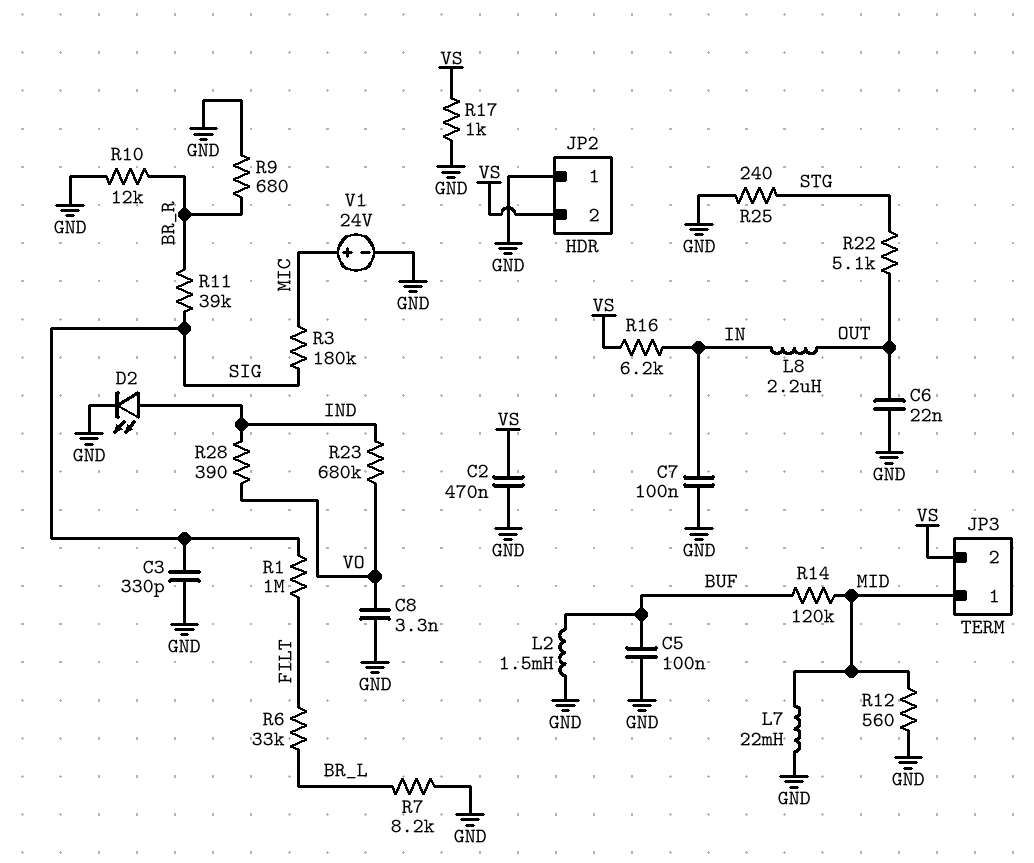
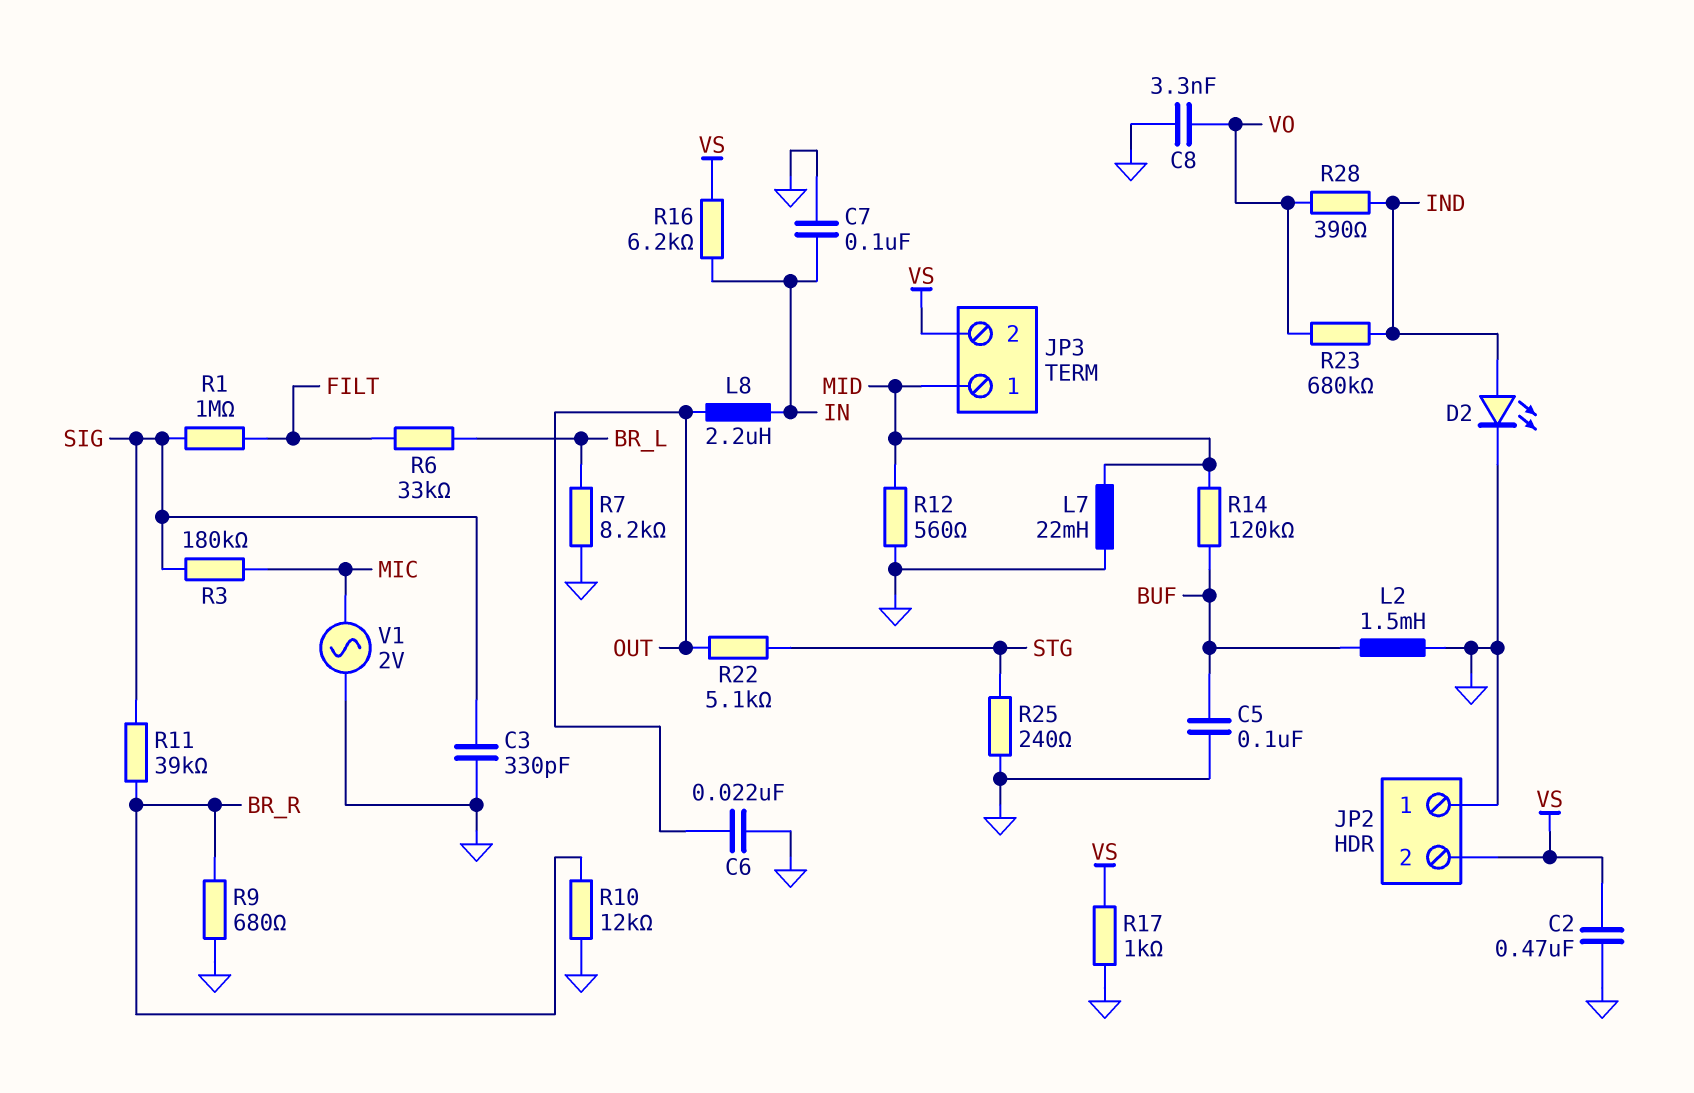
V1: 24V (plus MIC, minus GND) -> AC 2V (GND, MIC)

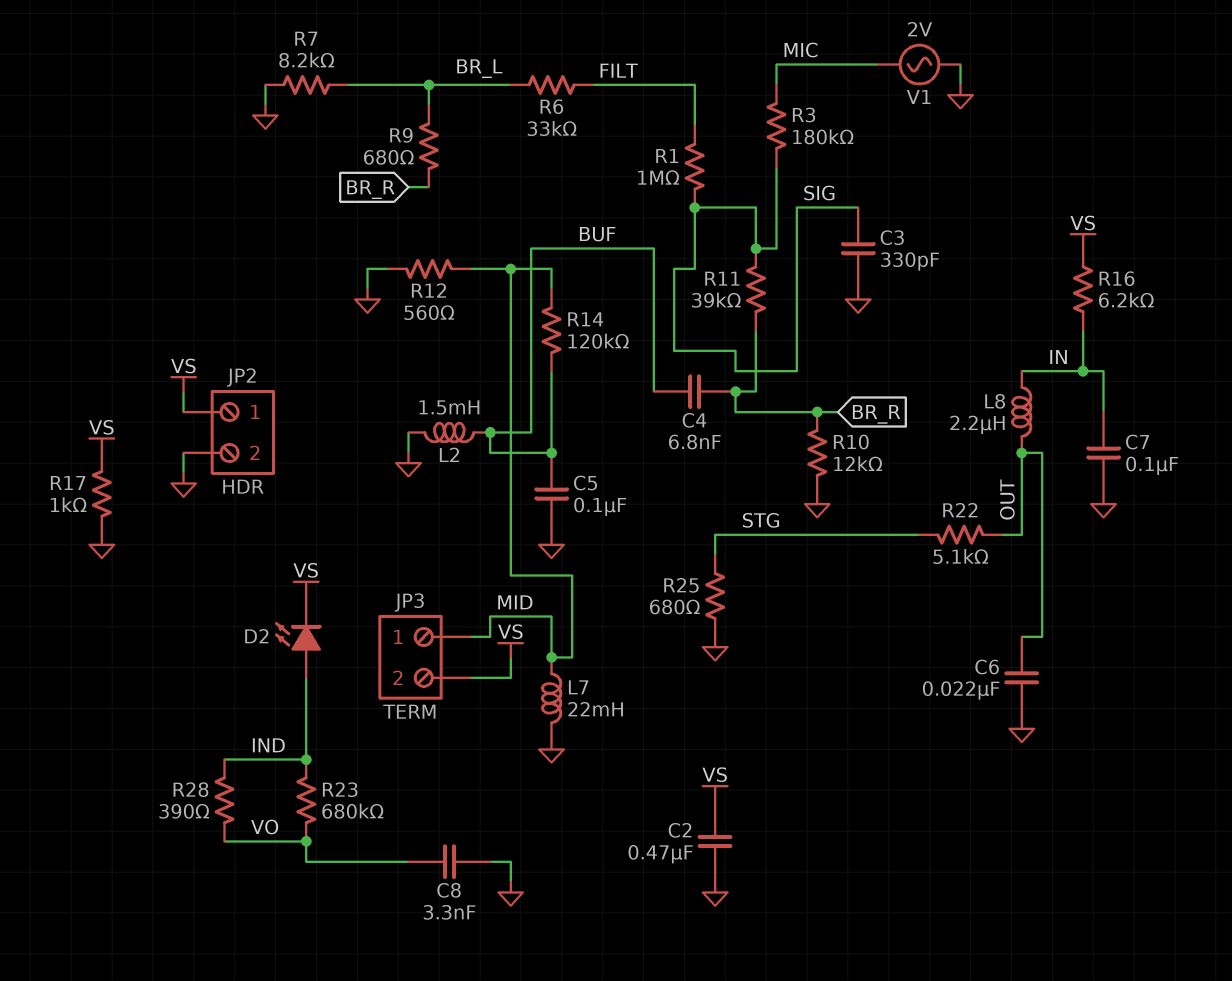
C4: none -> 6.8nF (BR_R, BUF)
D2: LED (A IND, K GND) -> LED (A IND, K VS)
JP2 pin 1: GND -> VS
JP2 pin 2: VS -> GND
R9: 680 (BR_R, GND) -> 680 (BR_L, BR_R)
R25: 240 (GND, STG) -> 680 (GND, STG)

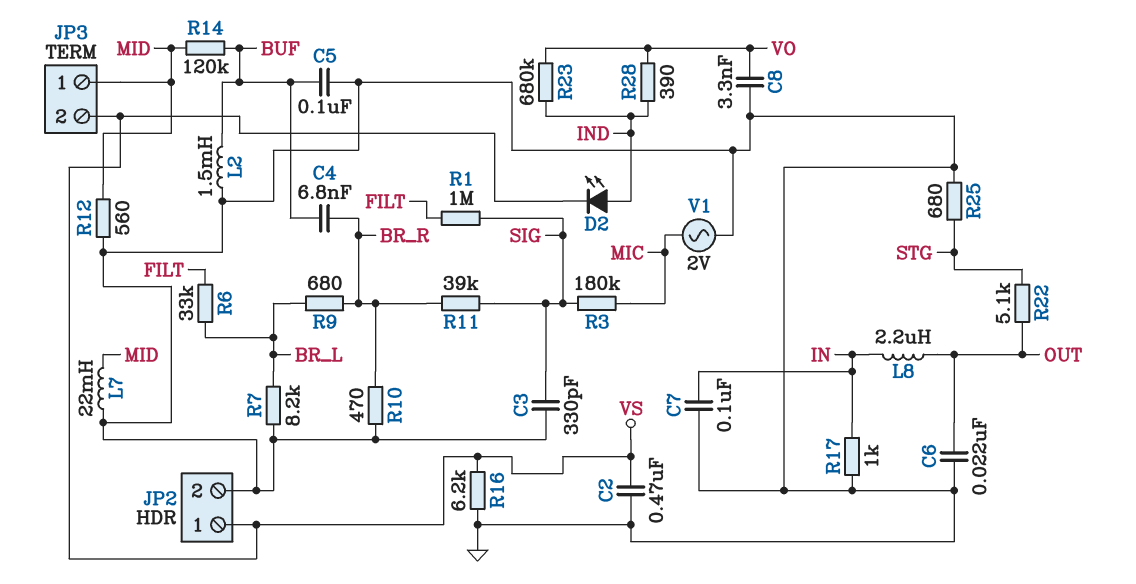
R10: 12k (BR_R, GND) -> 470 (BR_R, GND)
R16: 6.2k (IN, VS) -> 6.2k (GND, VS)
R17: 1k (GND, VS) -> 1k (GND, IN)

